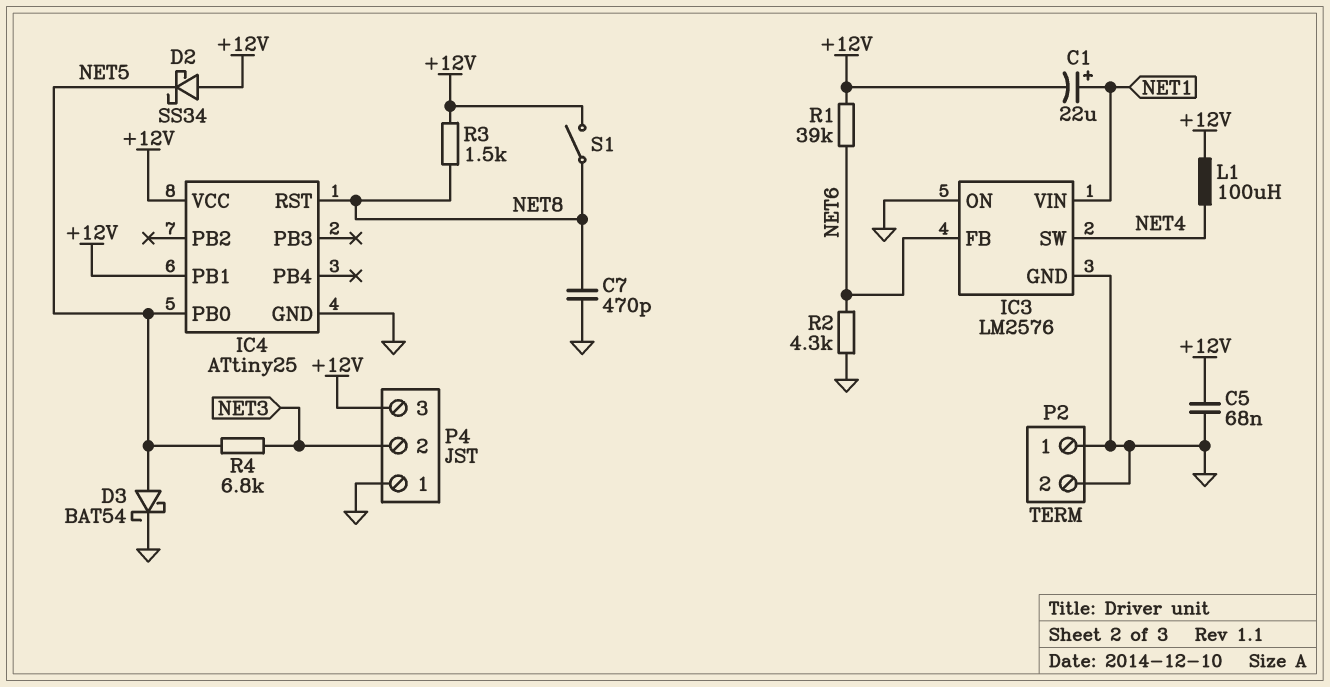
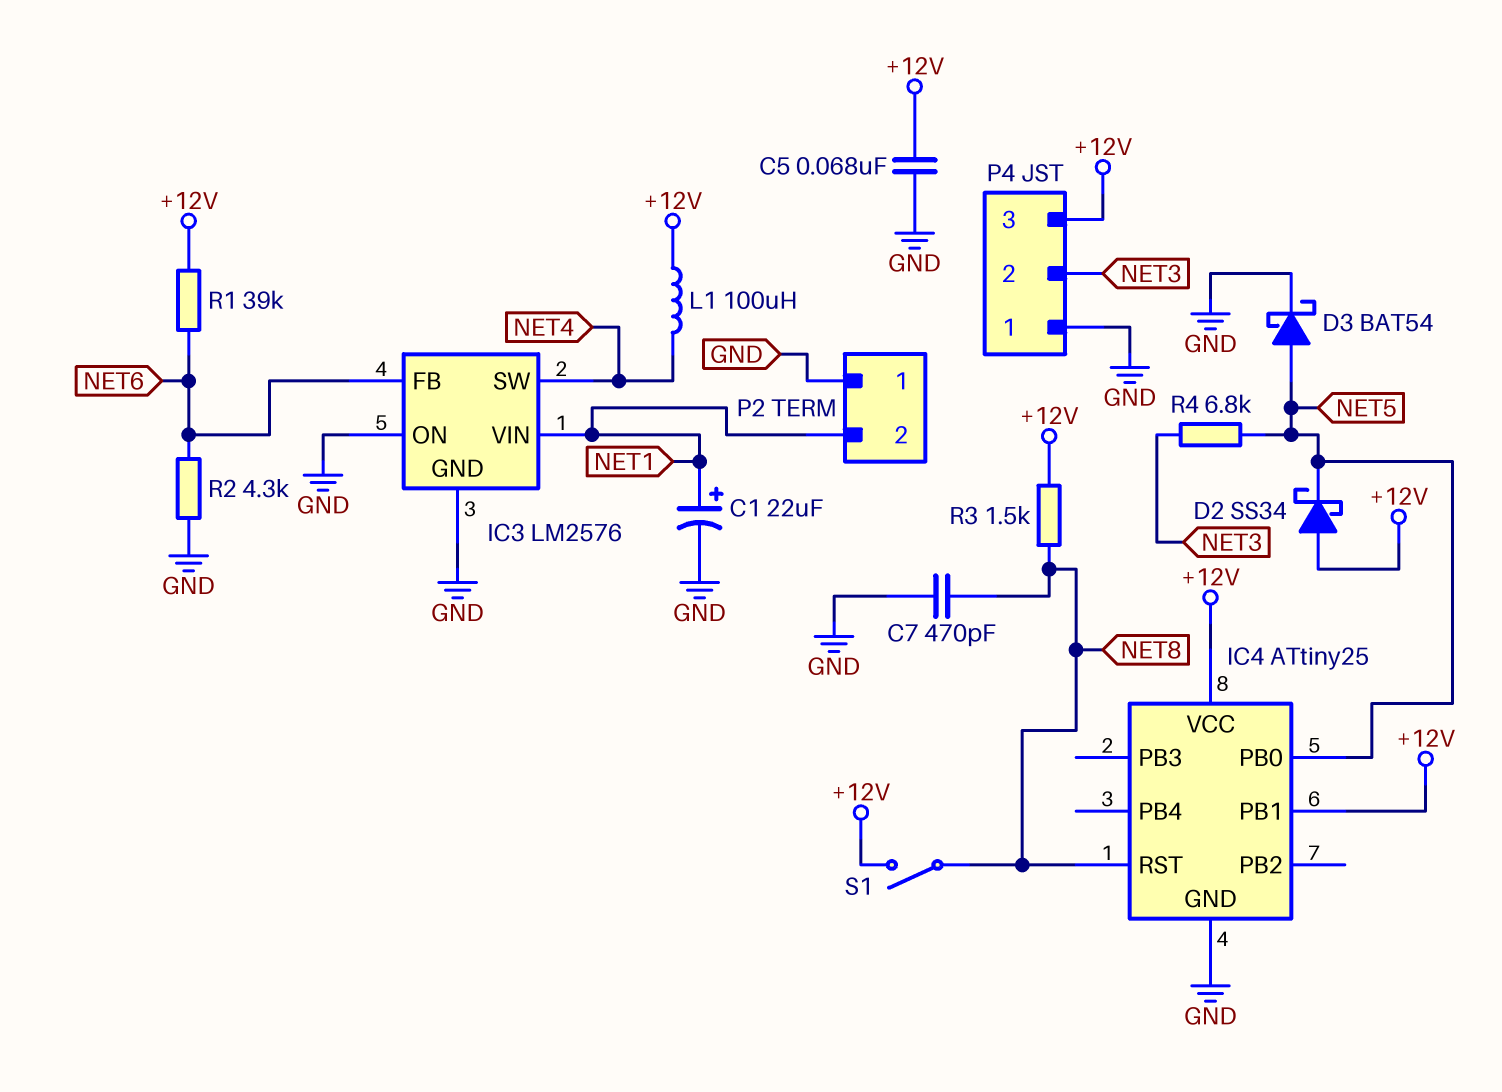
C1: 22uF (plus NET1, minus +12V) -> 22uF (plus NET1, minus GND)
P2 pin 2: GND -> NET1

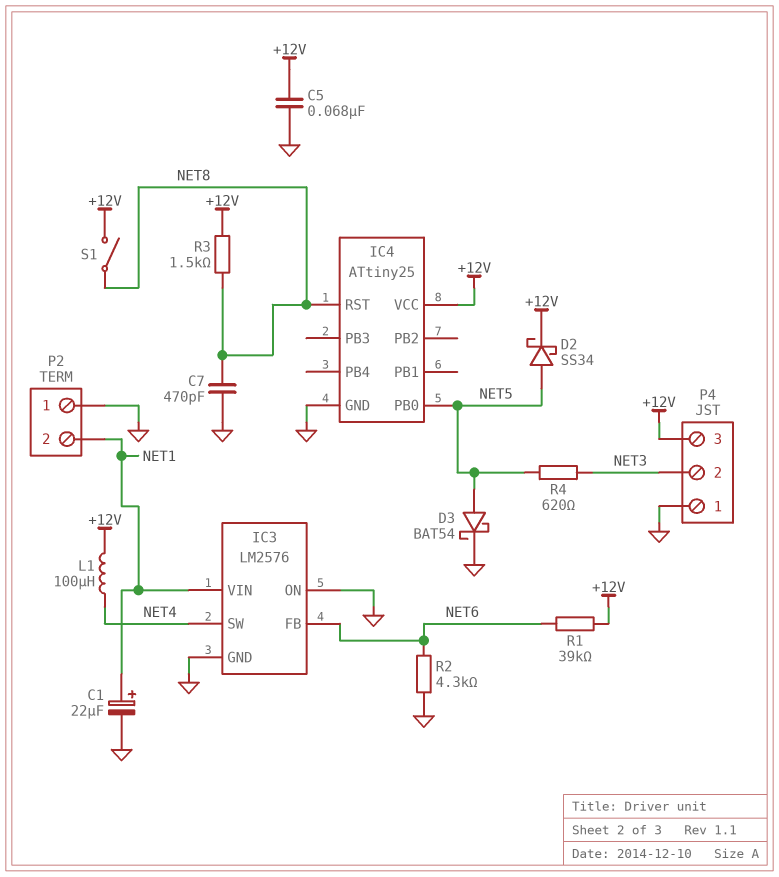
D2: schottky SS34 (A +12V, K NET5) -> schottky SS34 (A NET5, K +12V)
IC4 pin PB1: +12V -> none
R4: 6.8k (NET3, NET5) -> 620 (NET3, NET5)

